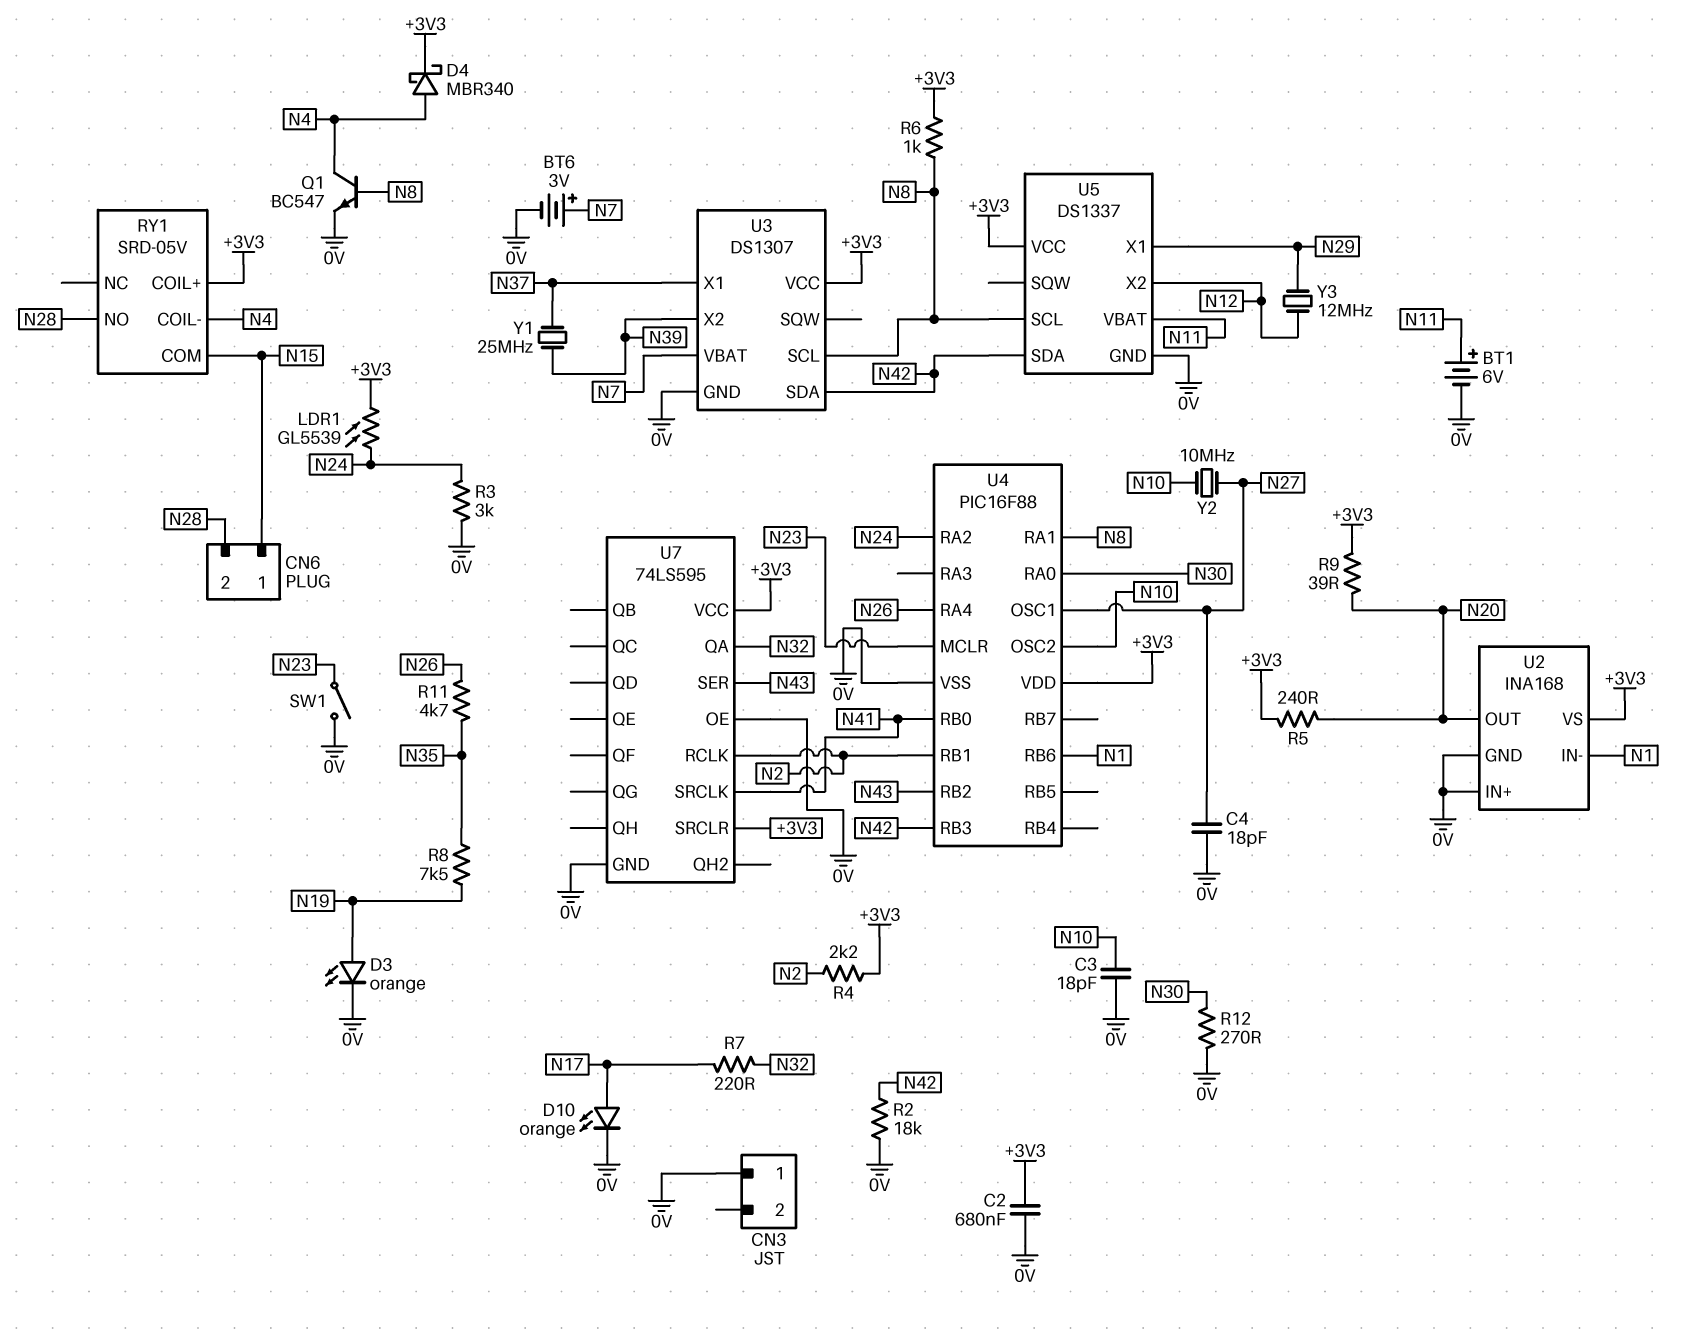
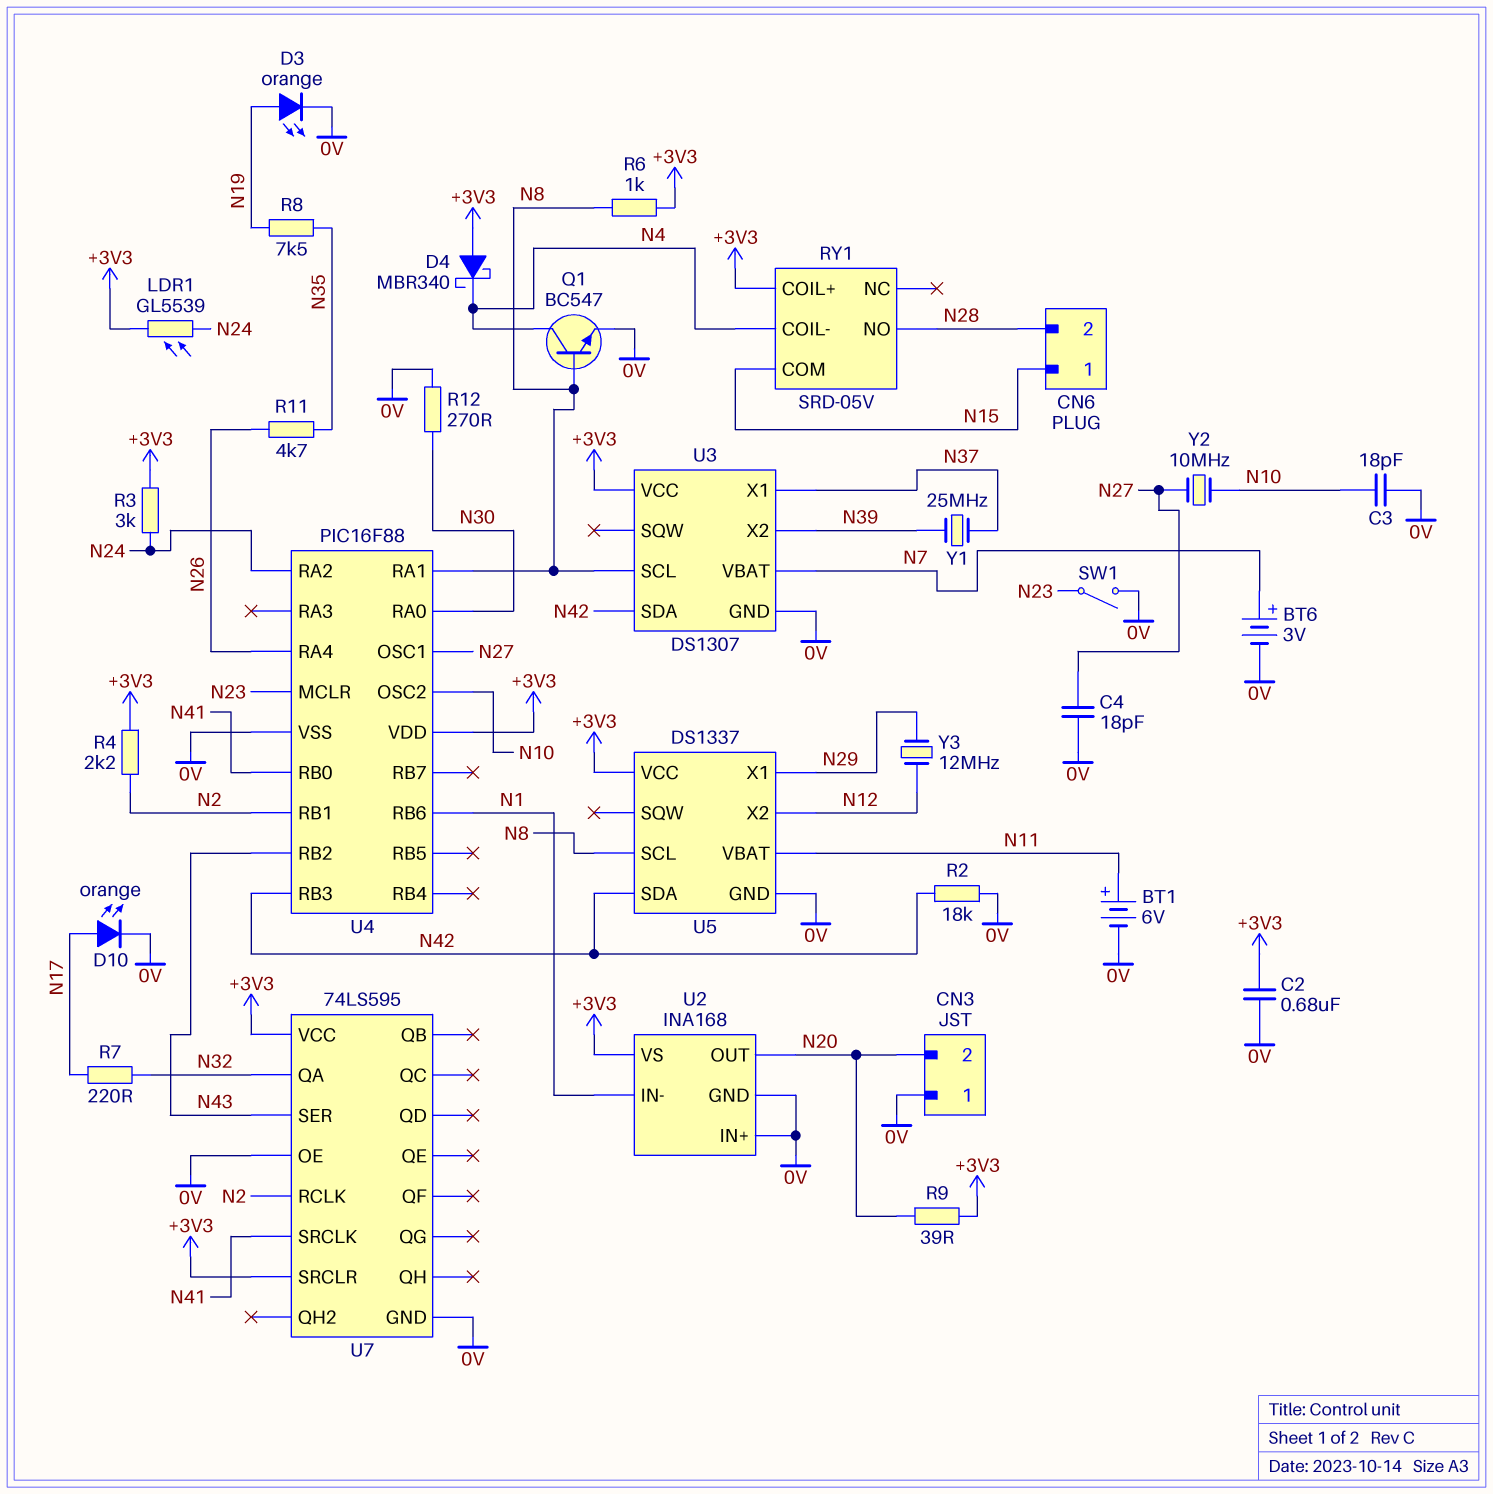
CN3 pin 2: none -> N20
D4: schottky MBR340 (A N4, K +3V3) -> schottky MBR340 (A +3V3, K N4)
R3: 3k (0V, N24) -> 3k (+3V3, N24)
R5: 240 (+3V3, N20) -> none

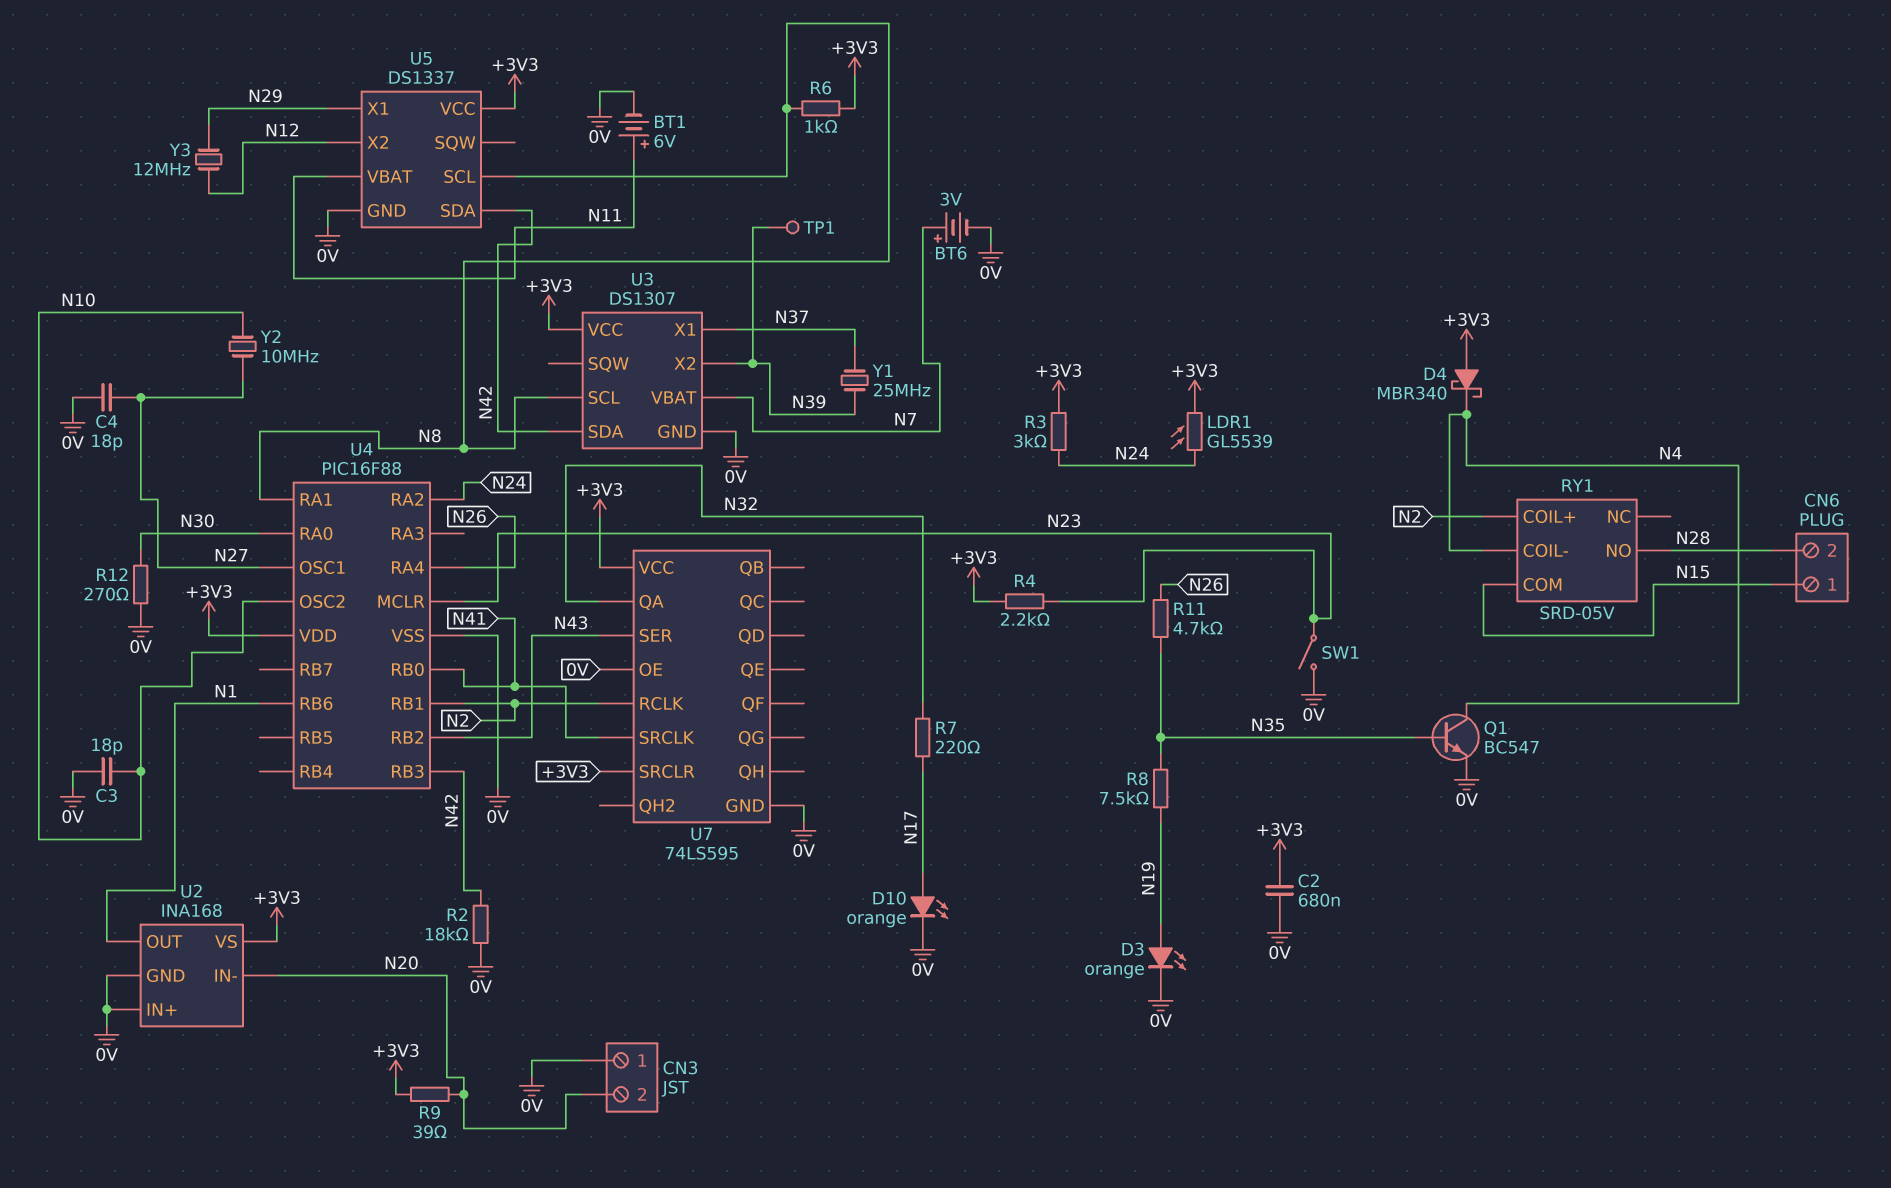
Q1: NPN BC547 (B N8, C N4, E 0V) -> NPN BC547 (B N35, C N4, E 0V)
R4: 2.2k (+3V3, N2) -> 2.2k (+3V3, N23)
RY1 pin COIL+: +3V3 -> N2
TP1: none -> test point (N39)
U2 pin IN-: N1 -> N20
U2 pin OUT: N20 -> N1

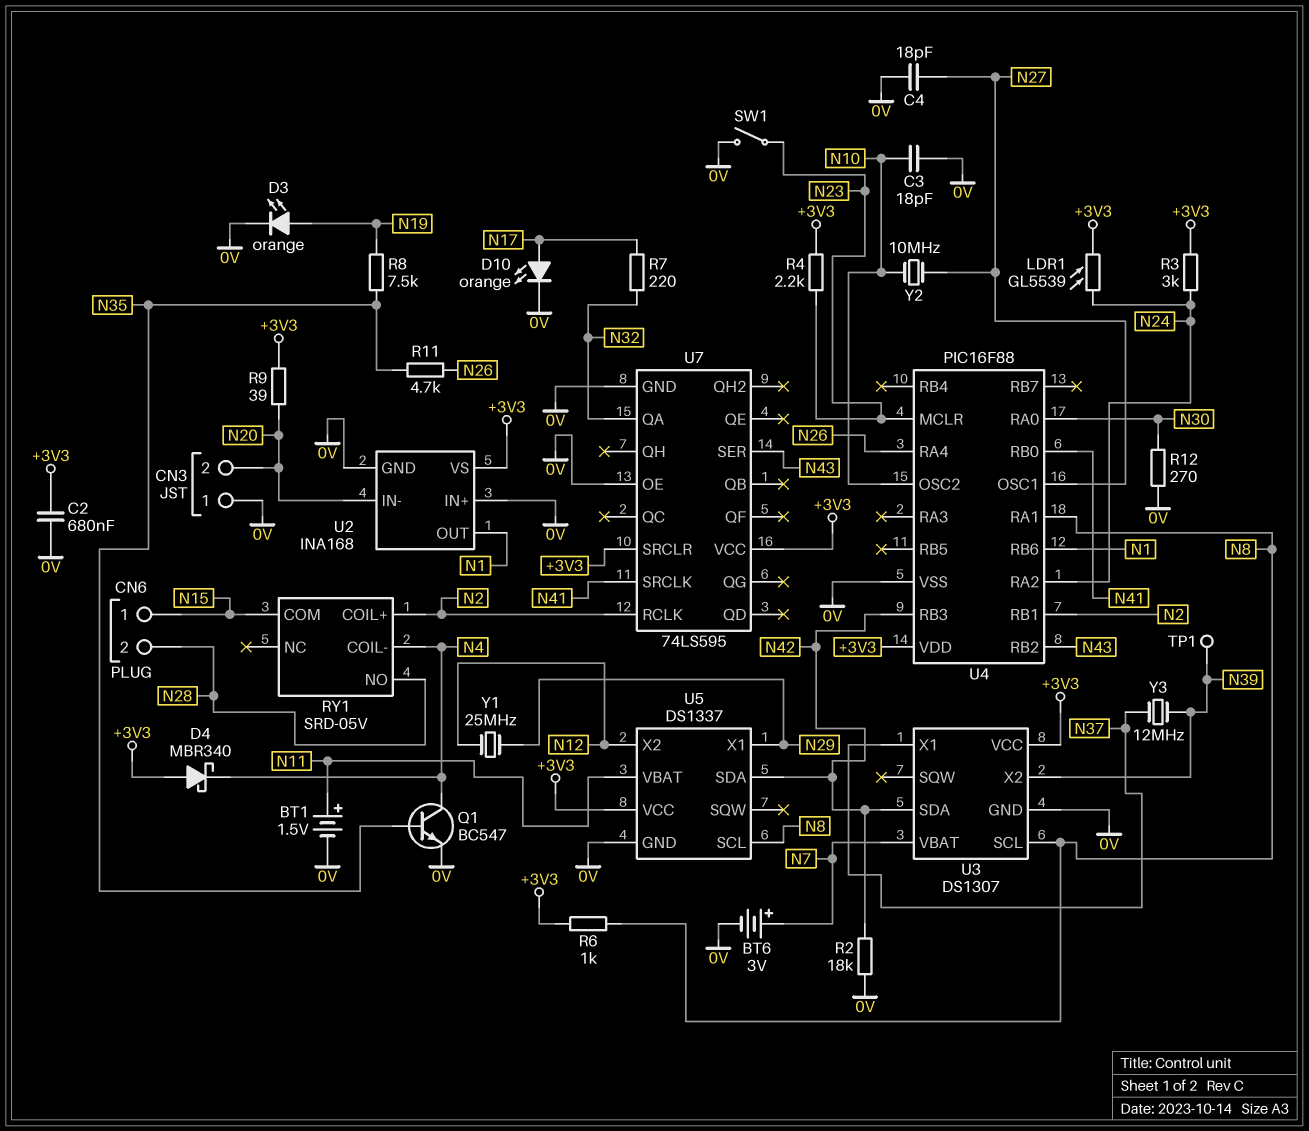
BT1: 6V (plus N11, minus 0V) -> 1.5V (plus N11, minus 0V)
Y1: 25MHz (N37, N39) -> 25MHz (N12, N29)
Y3: 12MHz (N12, N29) -> 12MHz (N37, N39)

